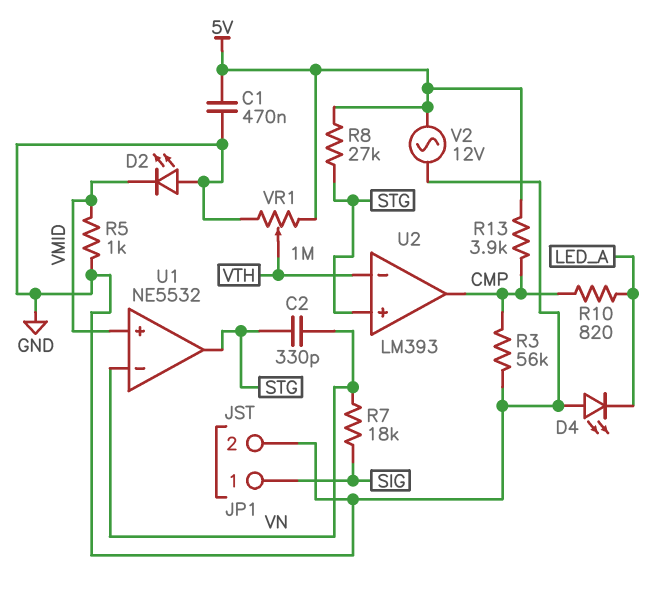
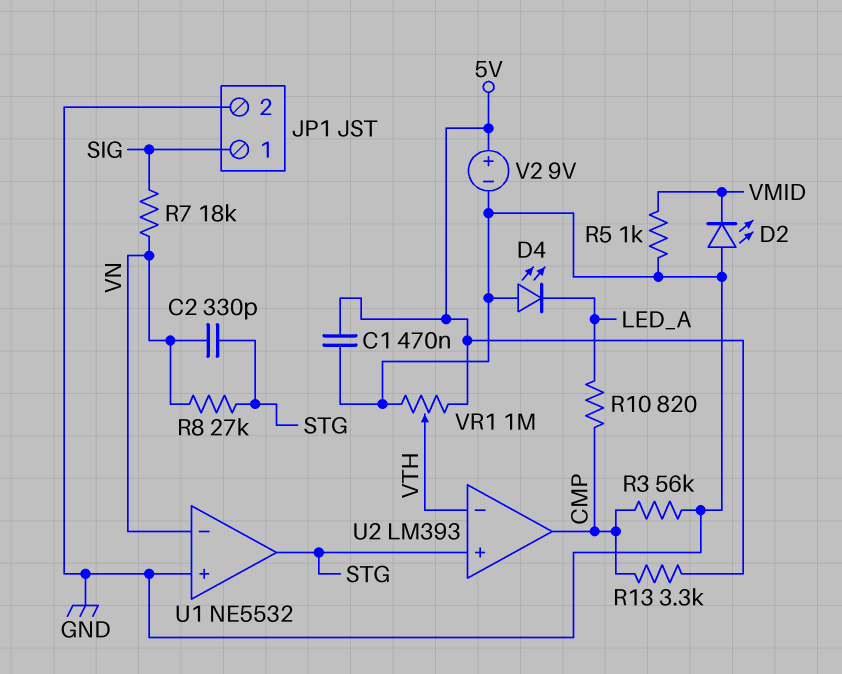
R8: 27k (5V, STG) -> 27k (STG, VN)
R13: 3.9k (5V, CMP) -> 3.3k (5V, CMP)
U1 pin in+: VMID -> GND
V2: AC 12V (5V, GND) -> 9V (plus 5V, minus GND)

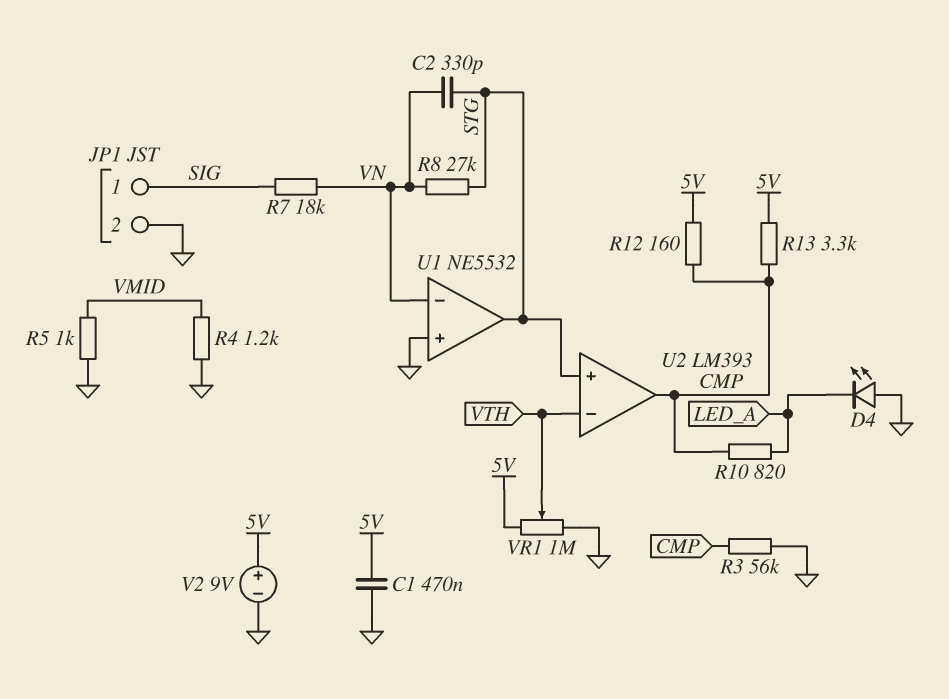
D2: LED (A GND, K VMID) -> none
R4: none -> 1.2k (GND, VMID)
R12: none -> 160 (5V, CMP)

